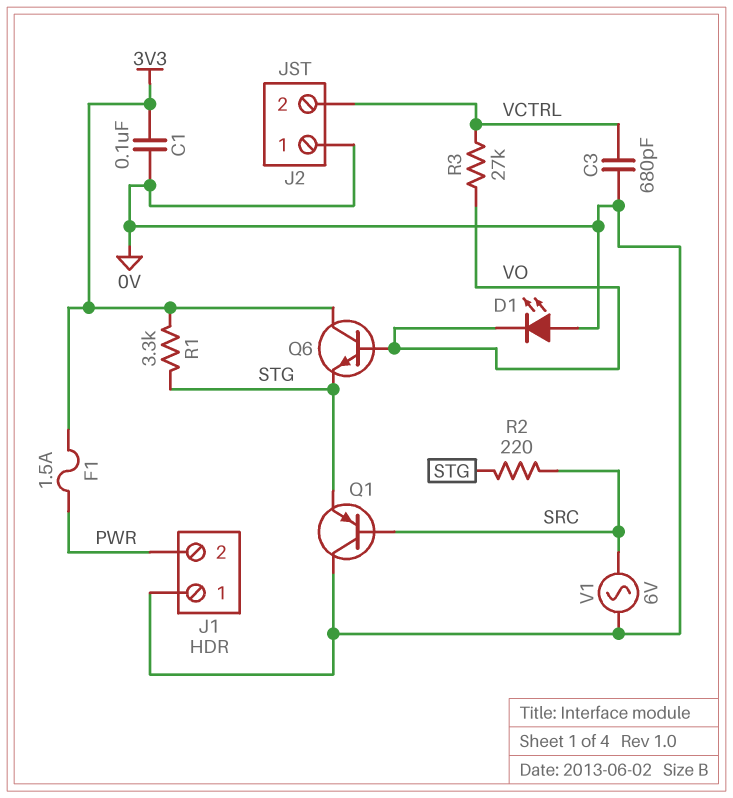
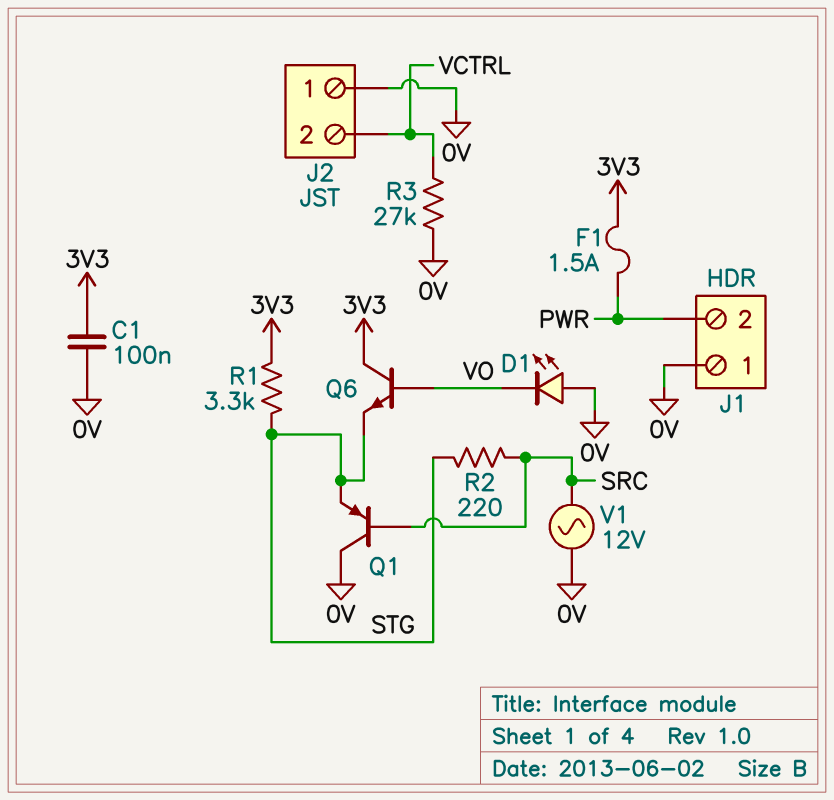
C3: 680pF (0V, VCTRL) -> none
R3: 27k (VCTRL, VO) -> 27k (0V, VCTRL)
V1: AC 6V (0V, SRC) -> AC 12V (0V, SRC)

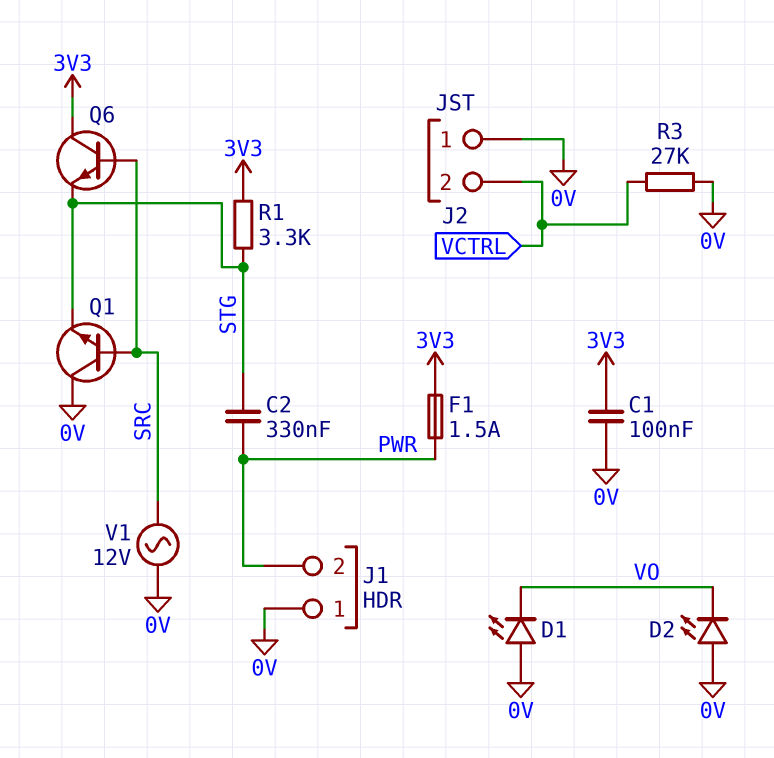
C2: none -> 330nF (PWR, STG)
D2: none -> LED (A 0V, K VO)
Q1: PNP (B SRC, C 0V, E STG) -> NPN (B SRC, C 0V, E STG)
Q6: NPN (B VO, C 3V3, E STG) -> NPN (B SRC, C 3V3, E STG)
R2: 220 (SRC, STG) -> none

